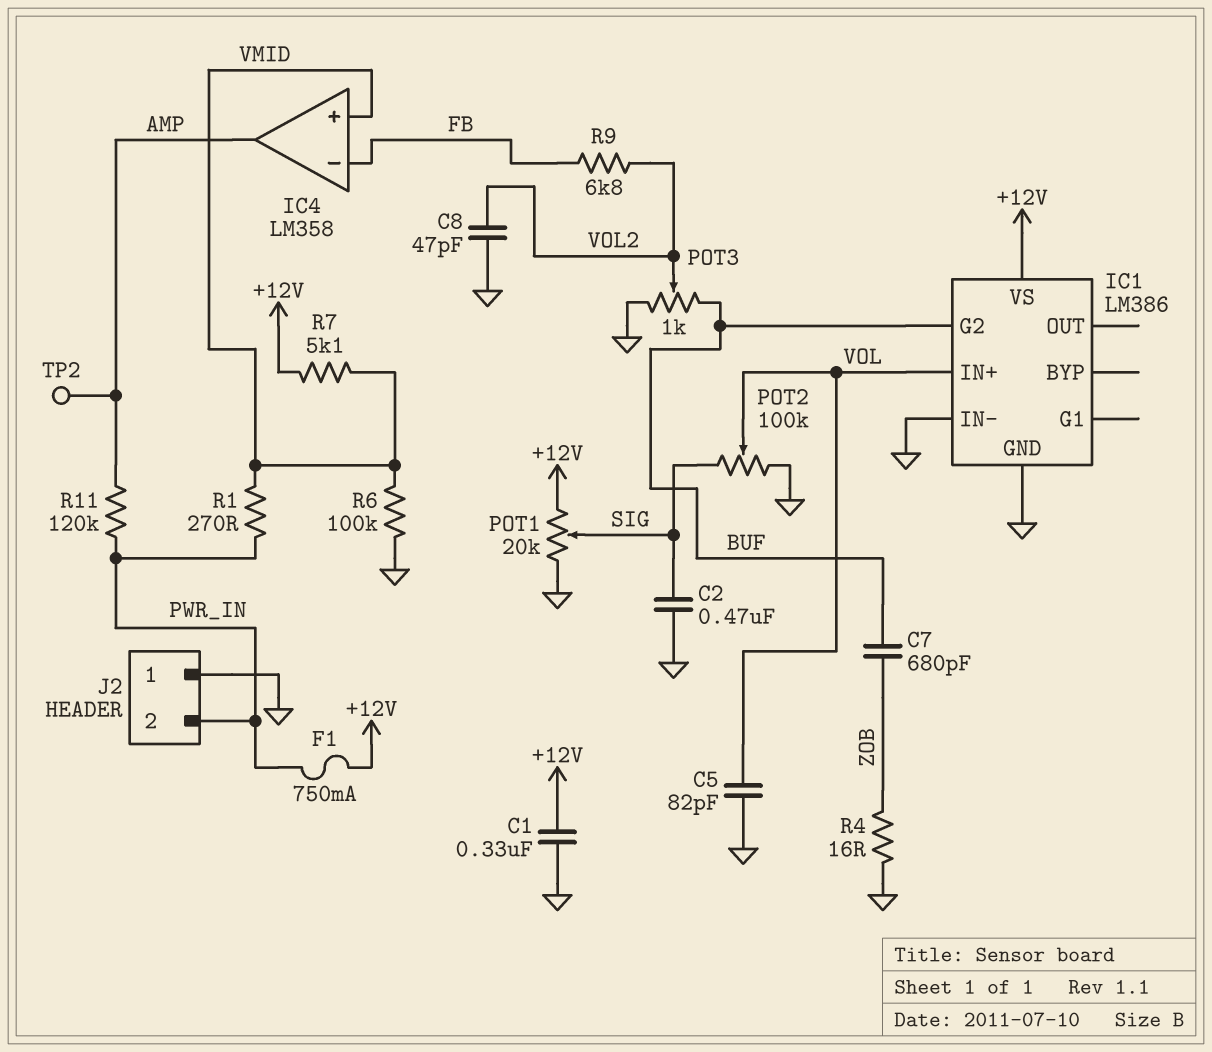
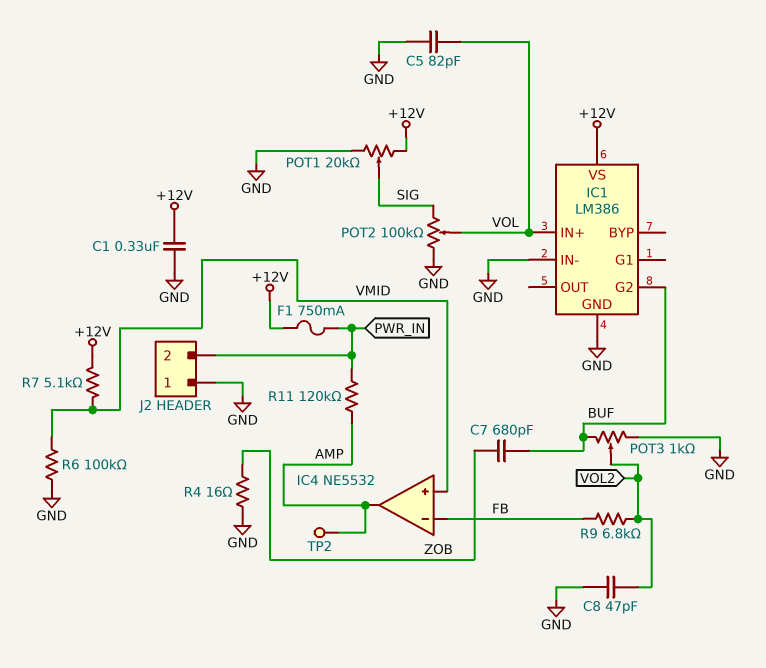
C2: 470nF (GND, SIG) -> none
IC4: LM358 -> NE5532
R1: 270 (PWR_IN, VMID) -> none

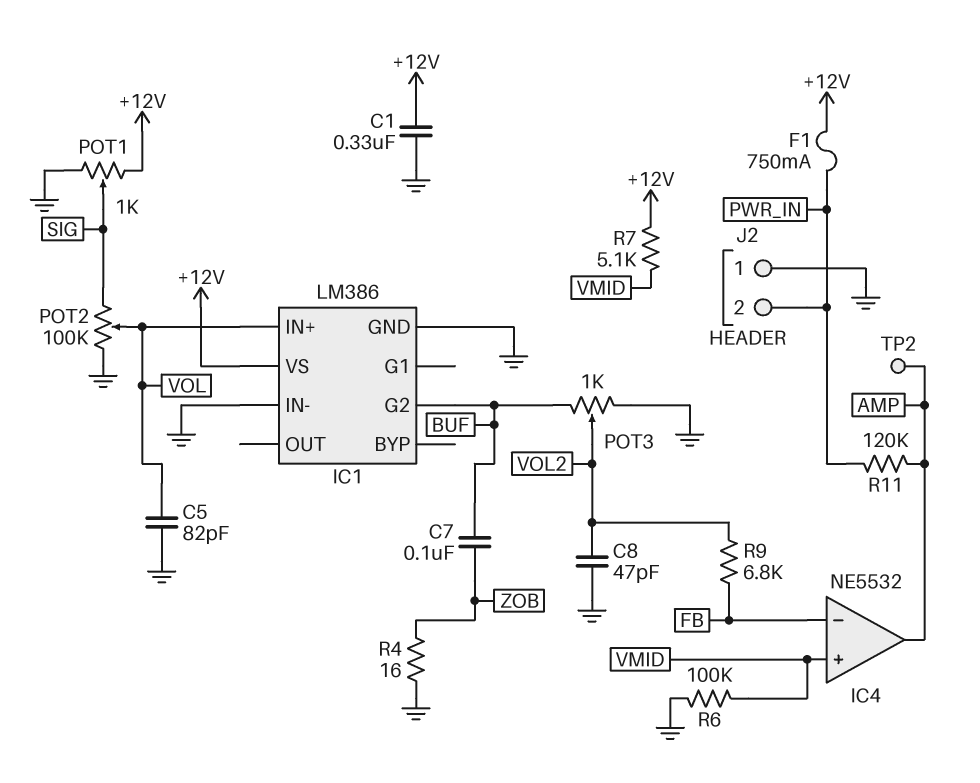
C7: 680pF (BUF, ZOB) -> 100nF (BUF, ZOB)
POT1: 20k (+12V, GND, wiper SIG) -> 1k (+12V, GND, wiper SIG)

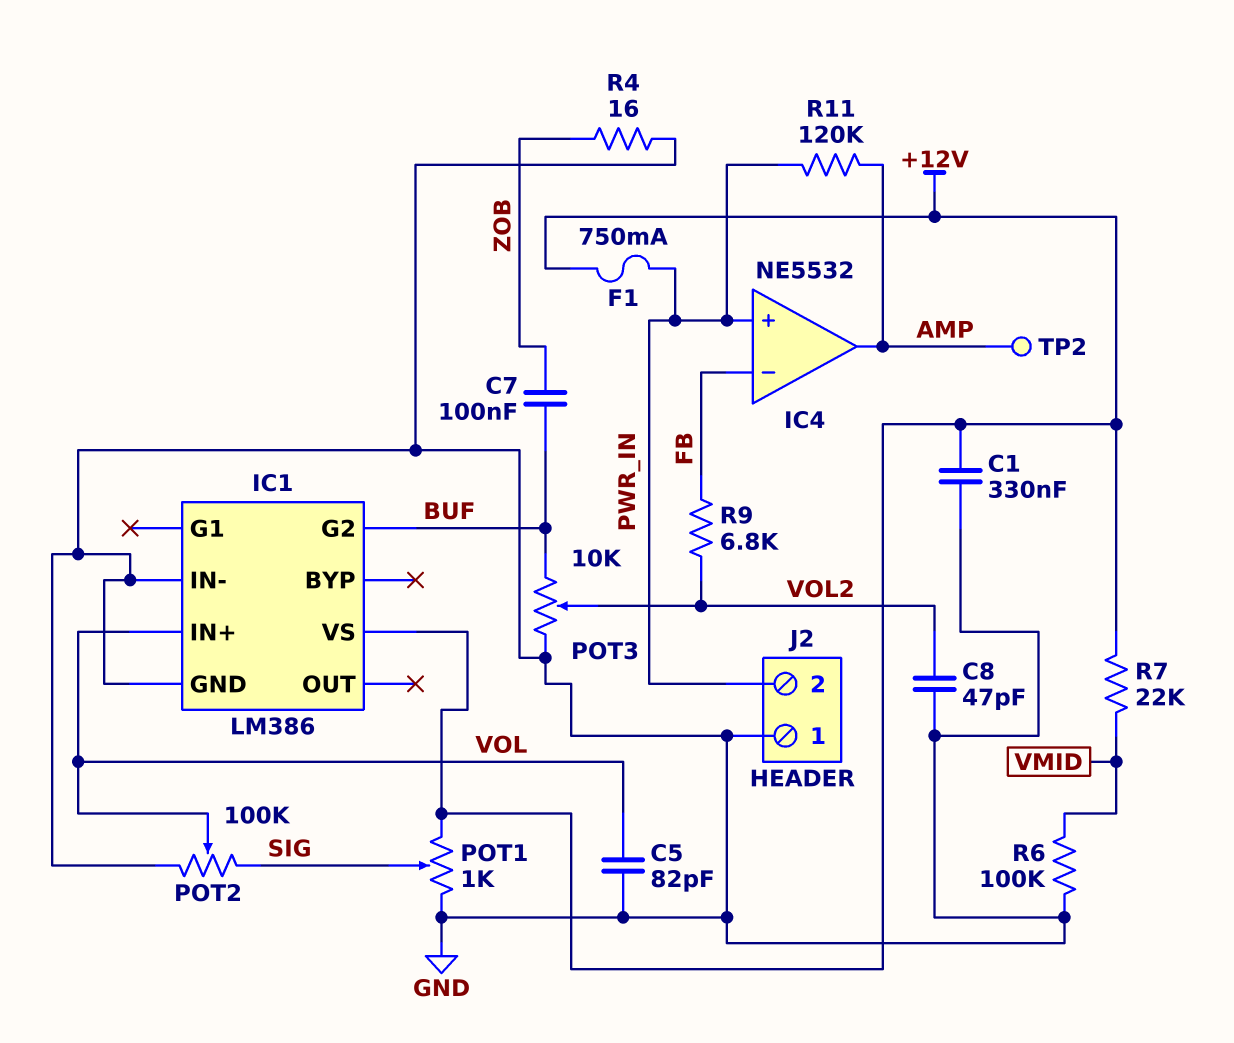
IC4 pin in+: VMID -> PWR_IN
POT3: 1k (BUF, GND, wiper VOL2) -> 10k (BUF, GND, wiper VOL2)
R7: 5.1k (+12V, VMID) -> 22k (+12V, VMID)

